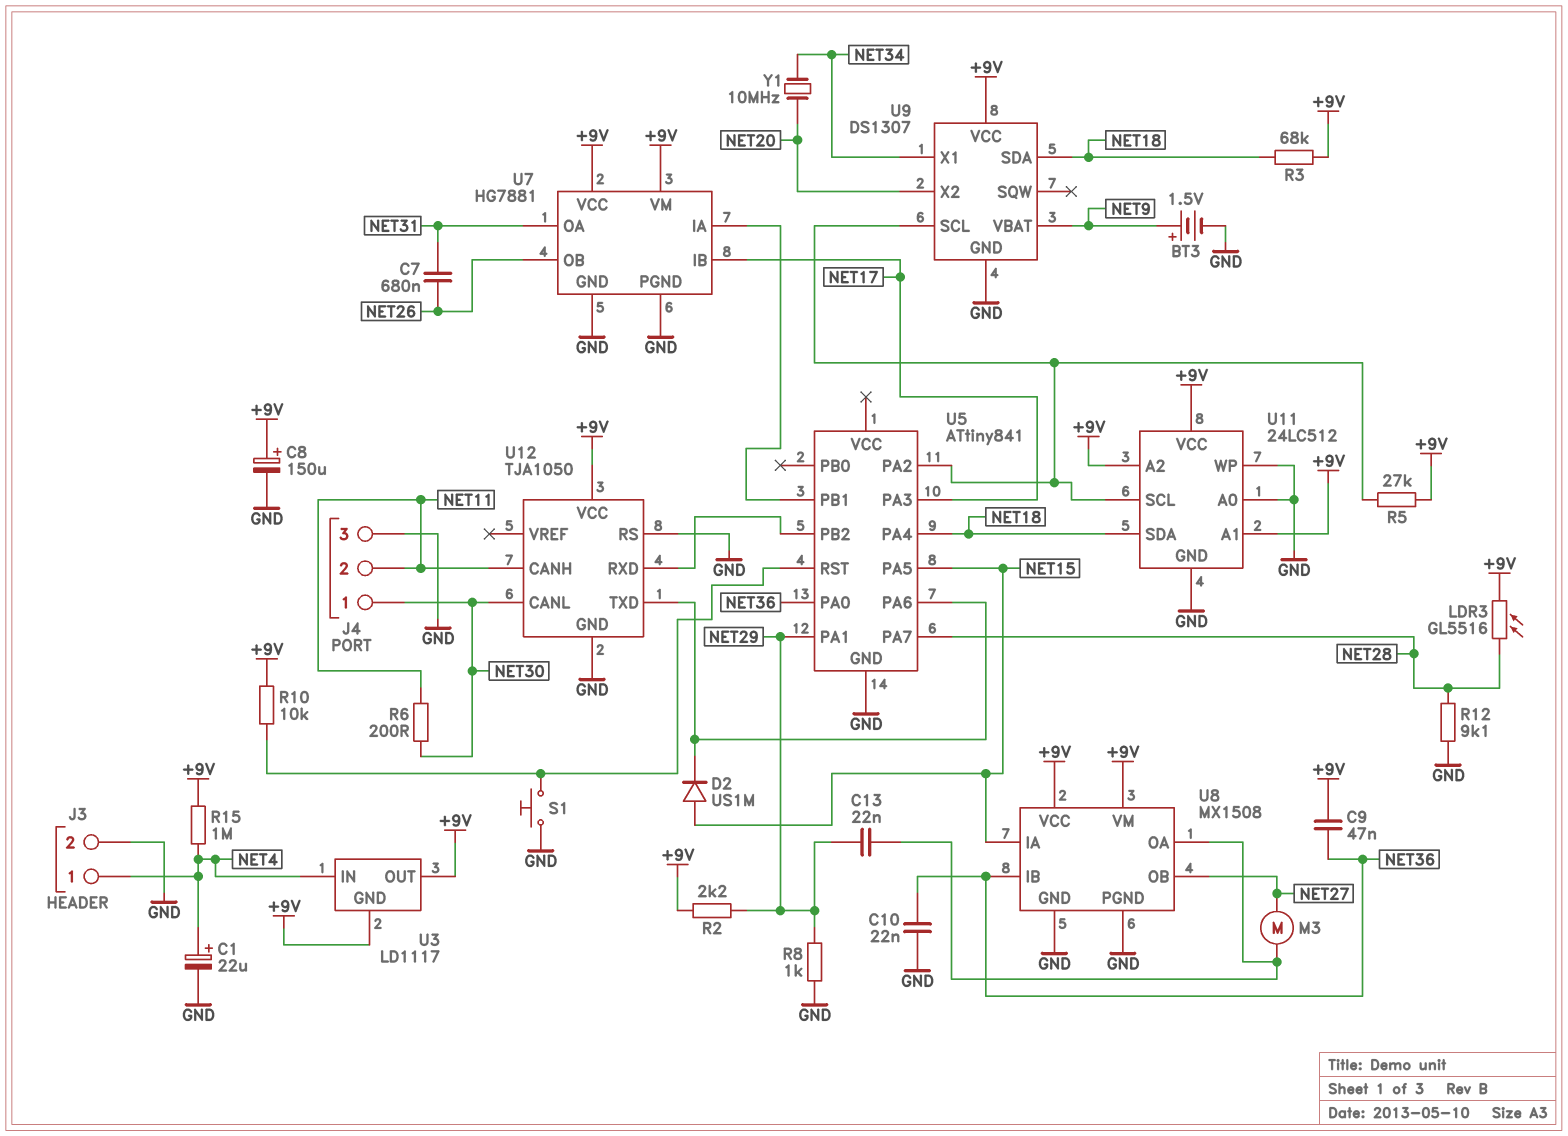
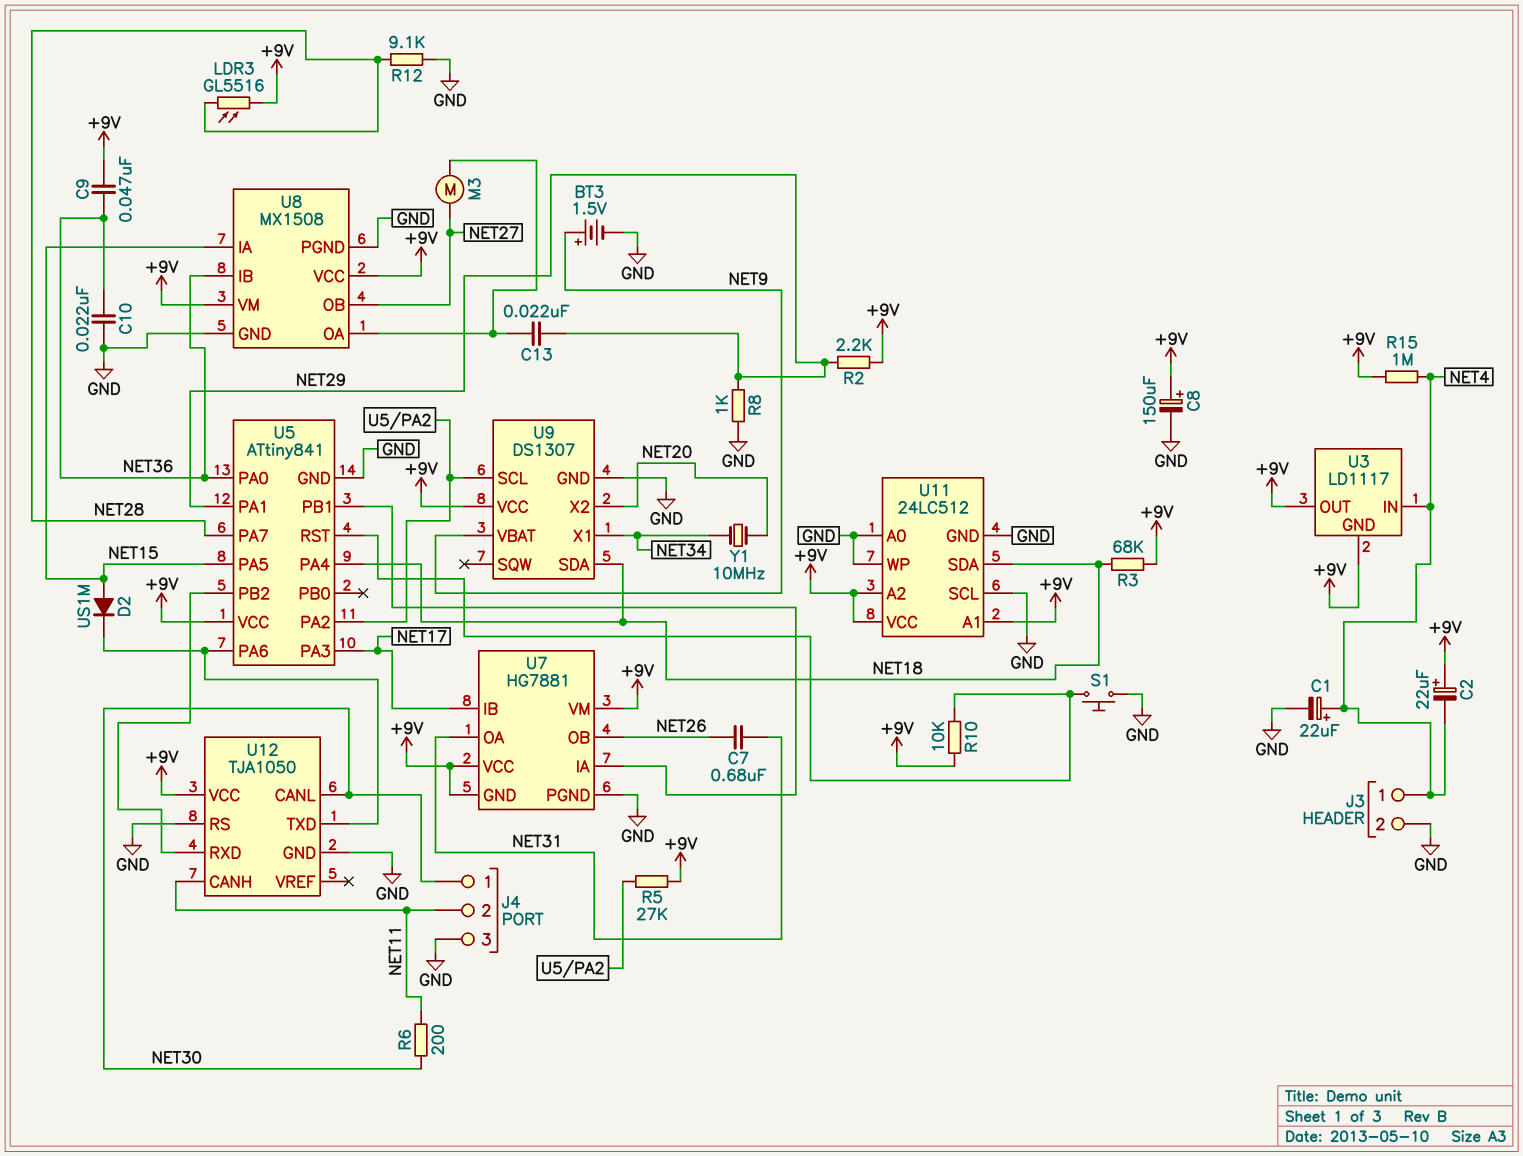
C2: none -> 22uF (plus +9V, minus NET4)
U5 pin VCC: none -> +9V
U7 pin GND: GND -> +9V
U11 pin SCL: U5/PA2 -> GND

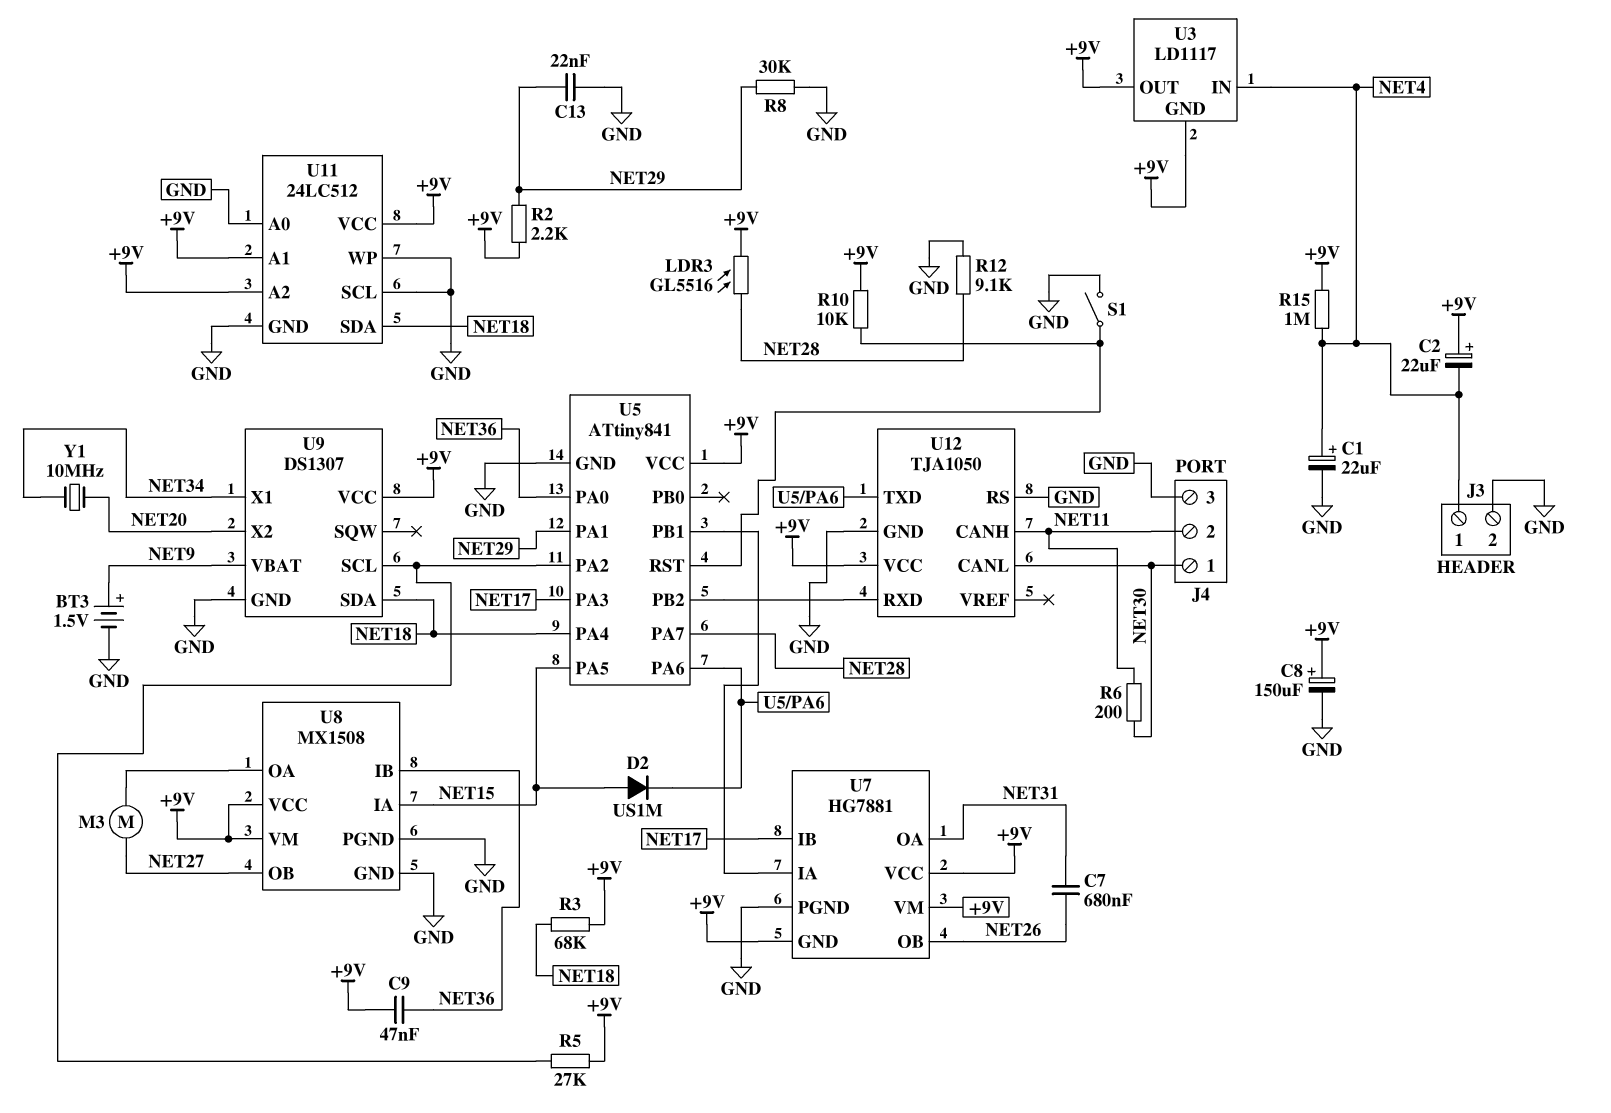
C10: 22nF (GND, NET36) -> none
C13: 22nF (NET29, U8/OA) -> 22nF (GND, NET29)
R8: 1k (GND, NET29) -> 30k (GND, NET29)
S1: button (GND, U5/RST) -> switch (GND, U5/RST)

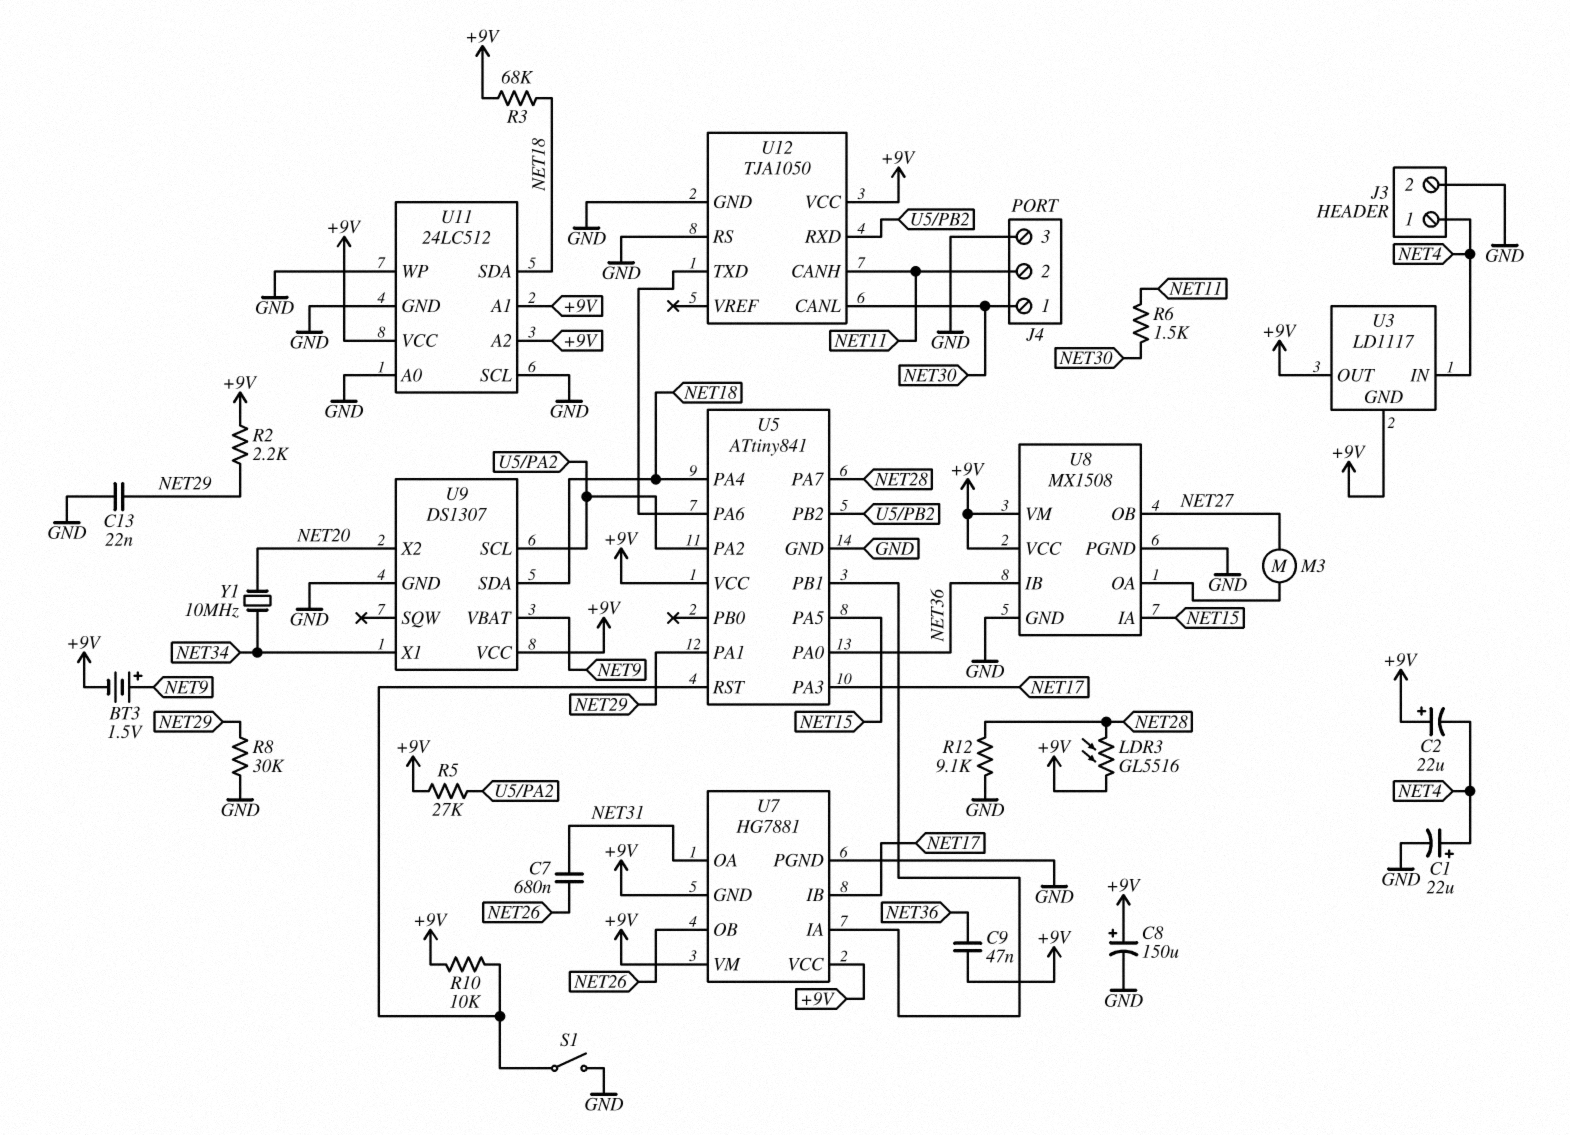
BT3: 1.5V (plus NET9, minus GND) -> 1.5V (plus NET9, minus +9V)
D2: diode US1M (A NET15, K U5/PA6) -> none
R6: 200 (NET11, NET30) -> 1.5k (NET11, NET30)
R15: 1M (+9V, NET4) -> none

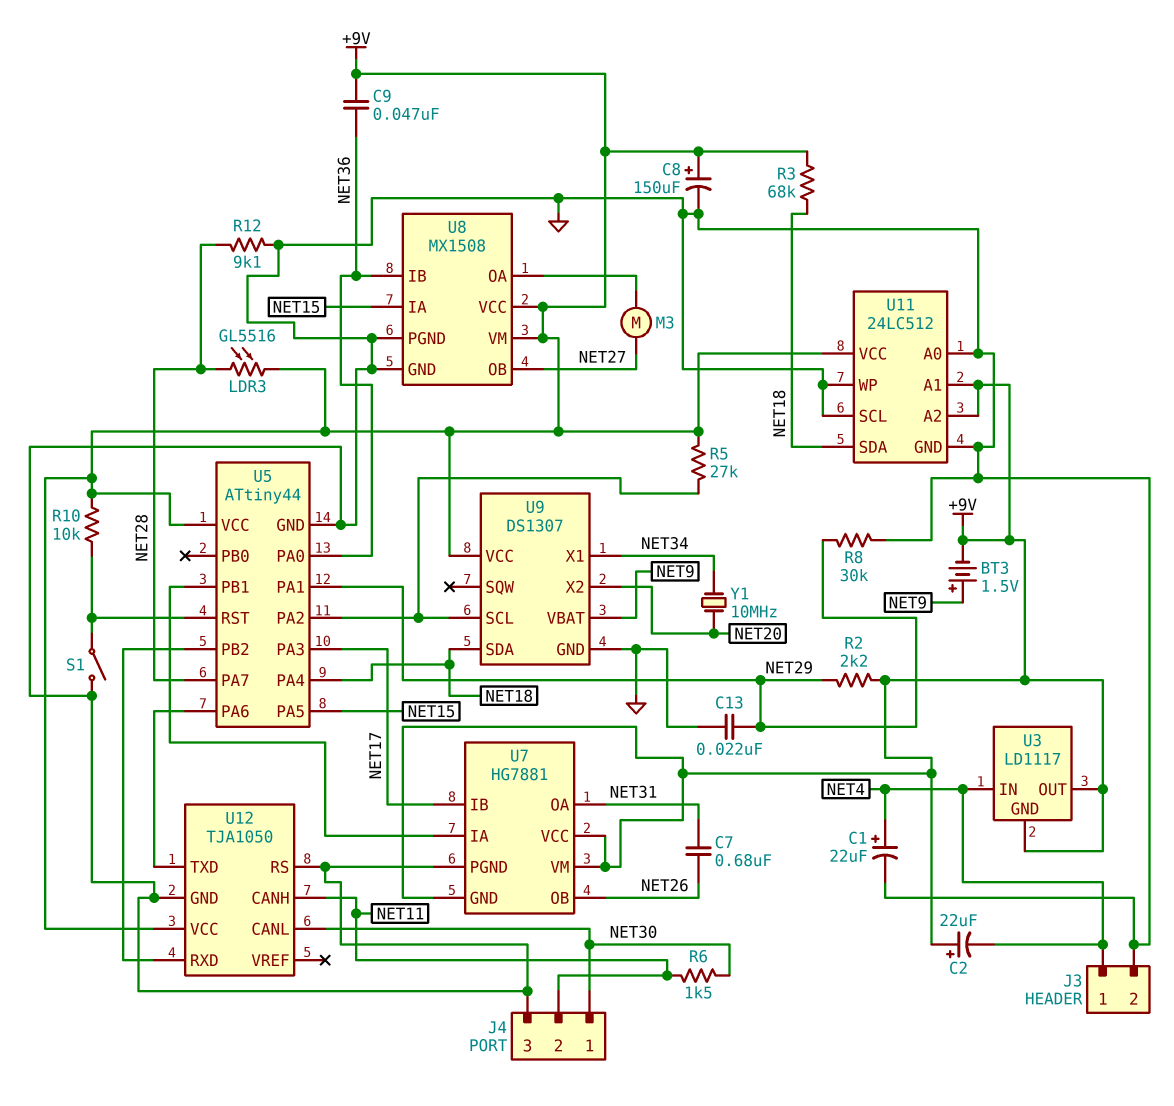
U5: ATtiny841 -> ATtiny44

